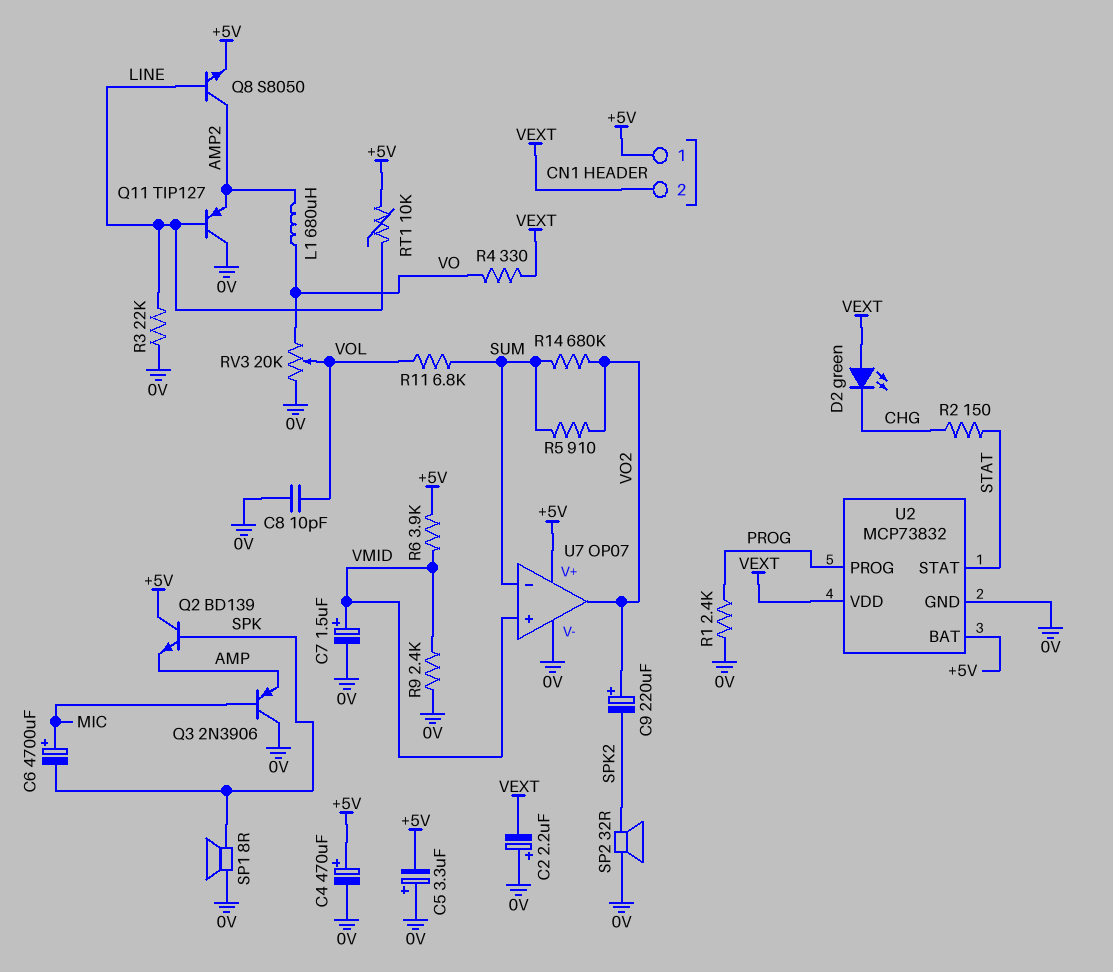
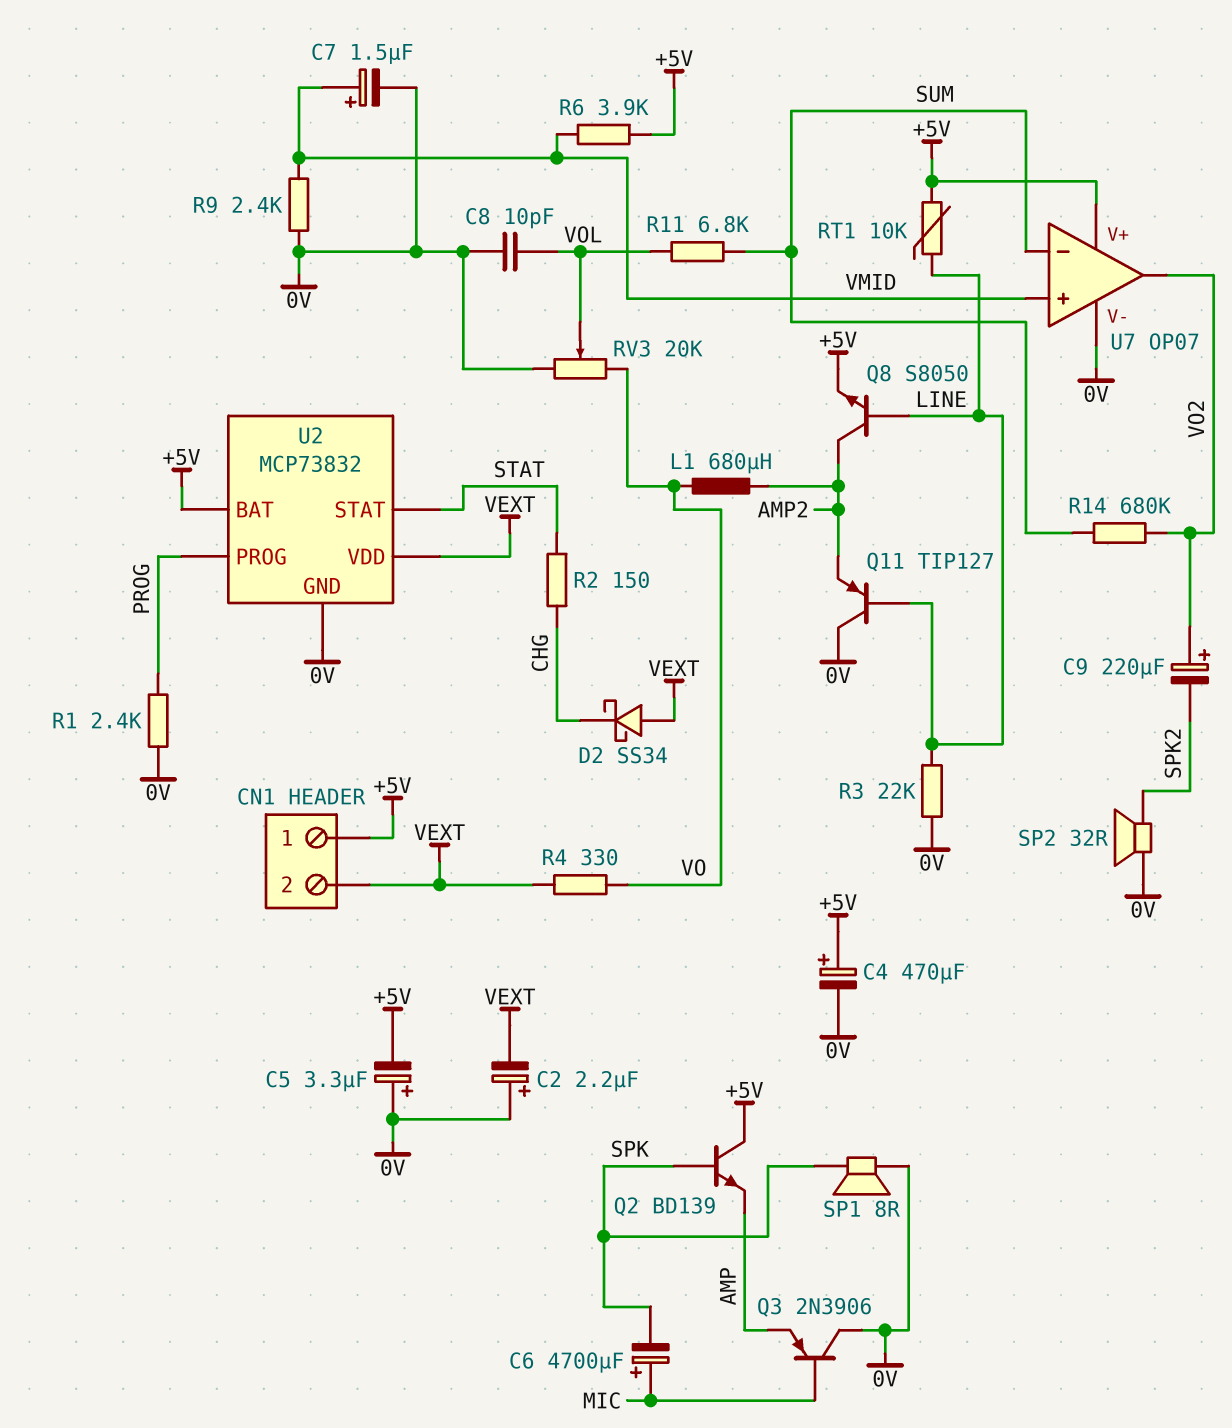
D2: LED green (A VEXT, K CHG) -> schottky SS34 (A VEXT, K CHG)
R5: 910 (SUM, VO2) -> none

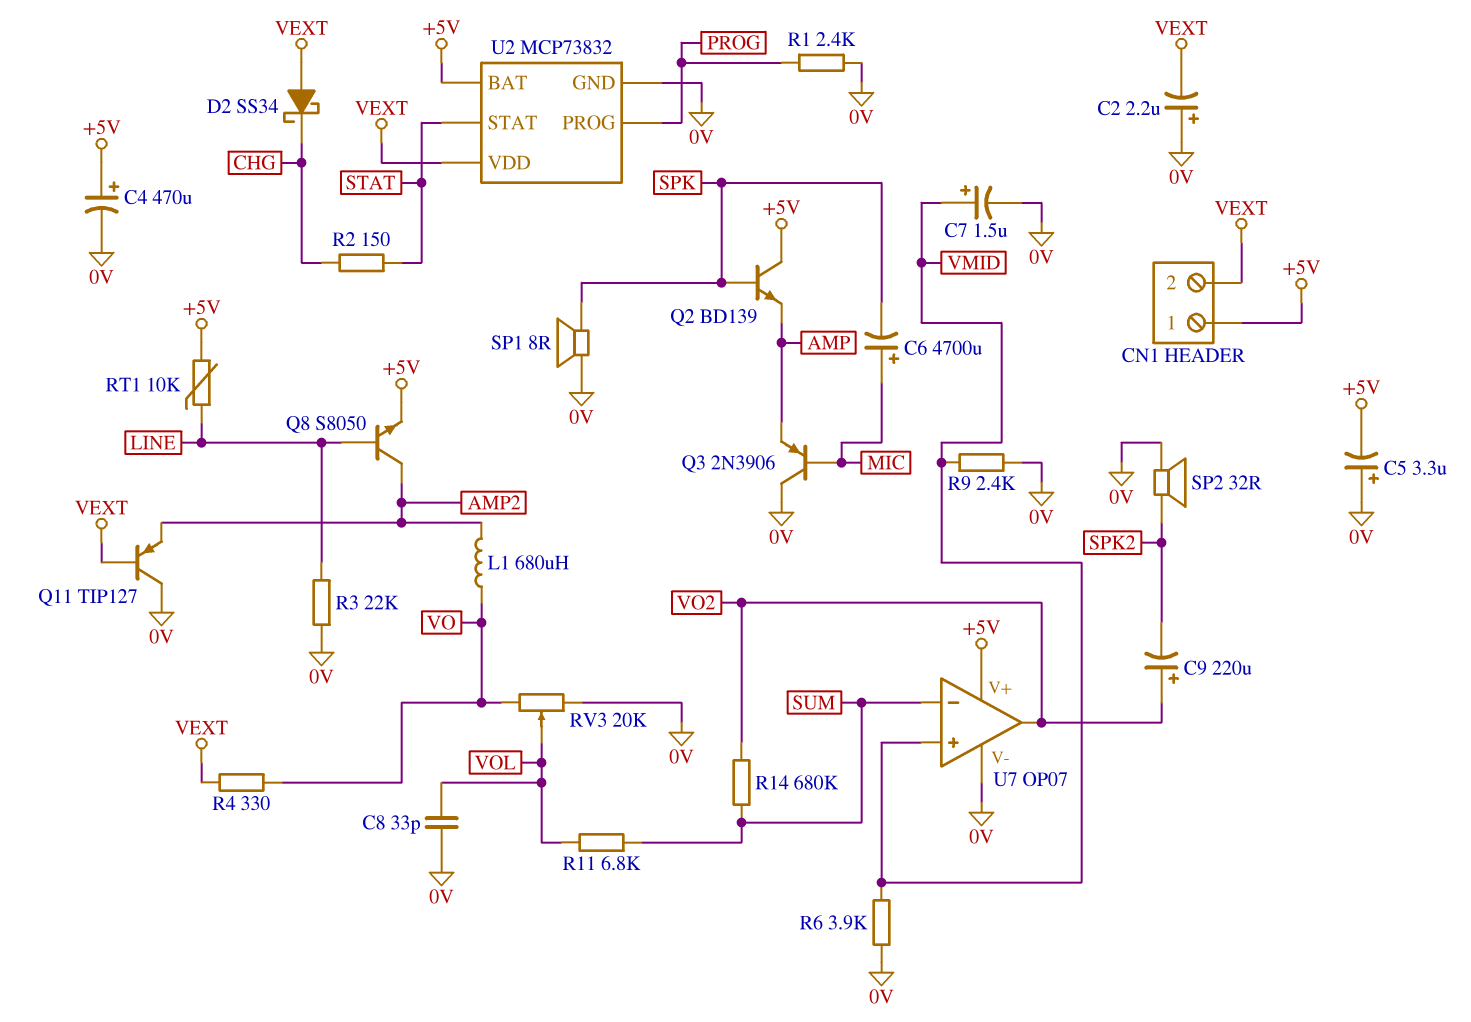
C8: 10pF (0V, VOL) -> 33pF (0V, VOL)
Q11: PNP TIP127 (B LINE, C 0V, E AMP2) -> PNP TIP127 (B VEXT, C 0V, E AMP2)
R6: 3.9k (+5V, VMID) -> 3.9k (0V, VMID)

